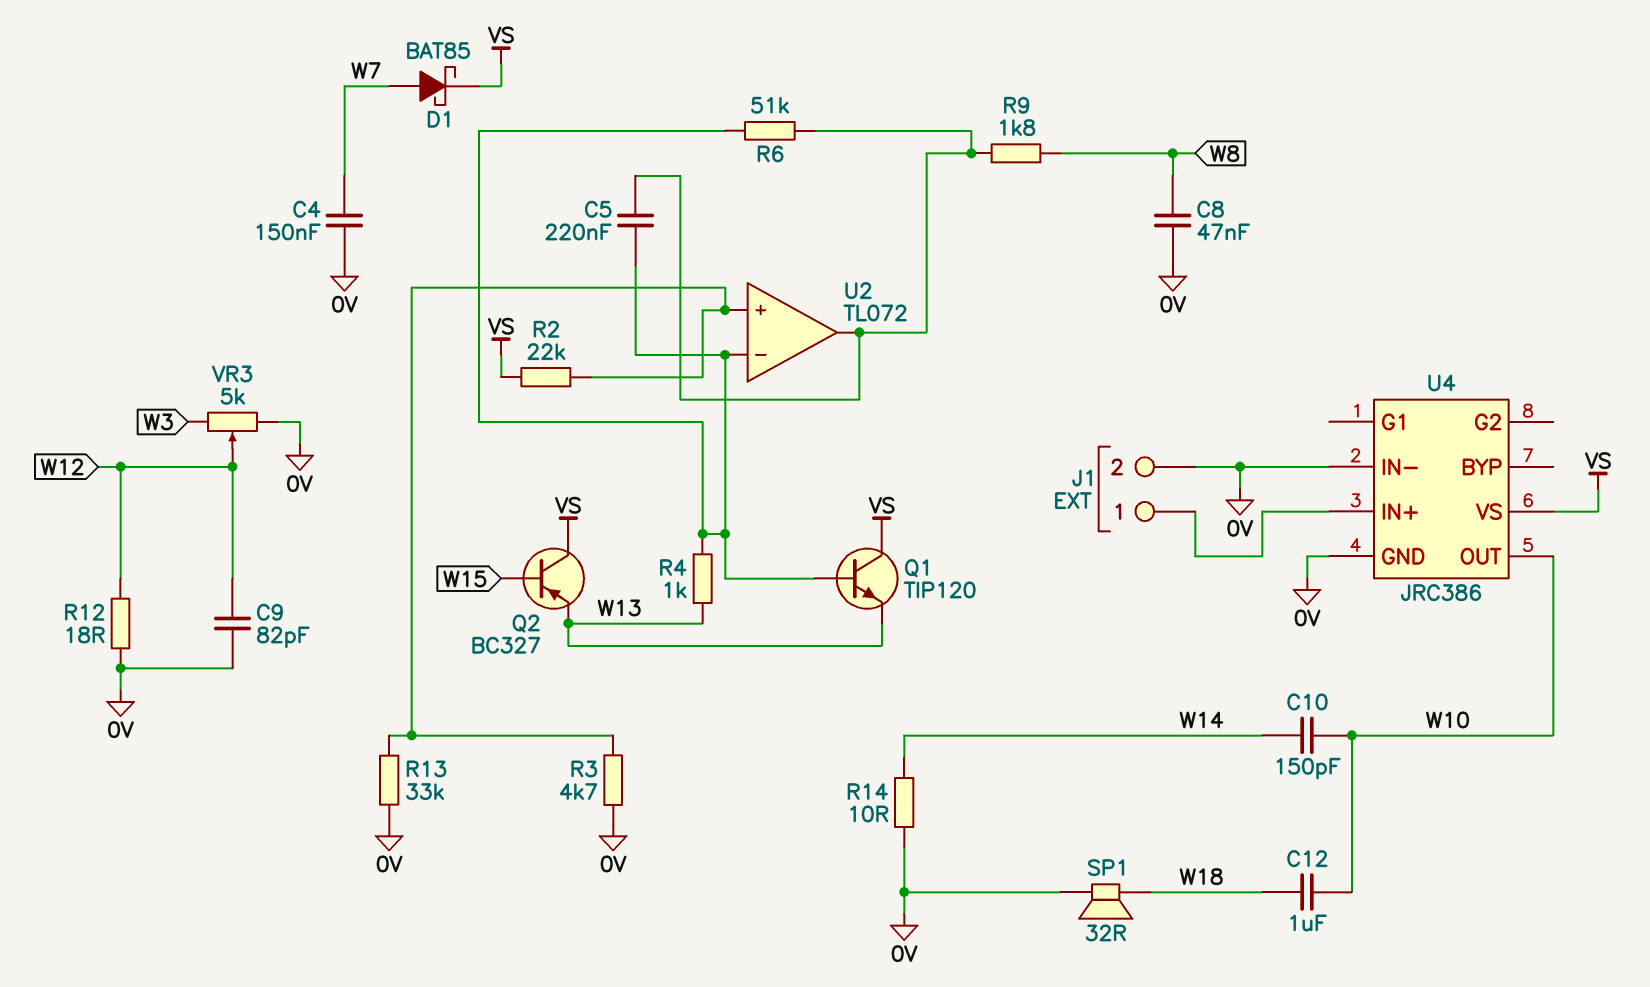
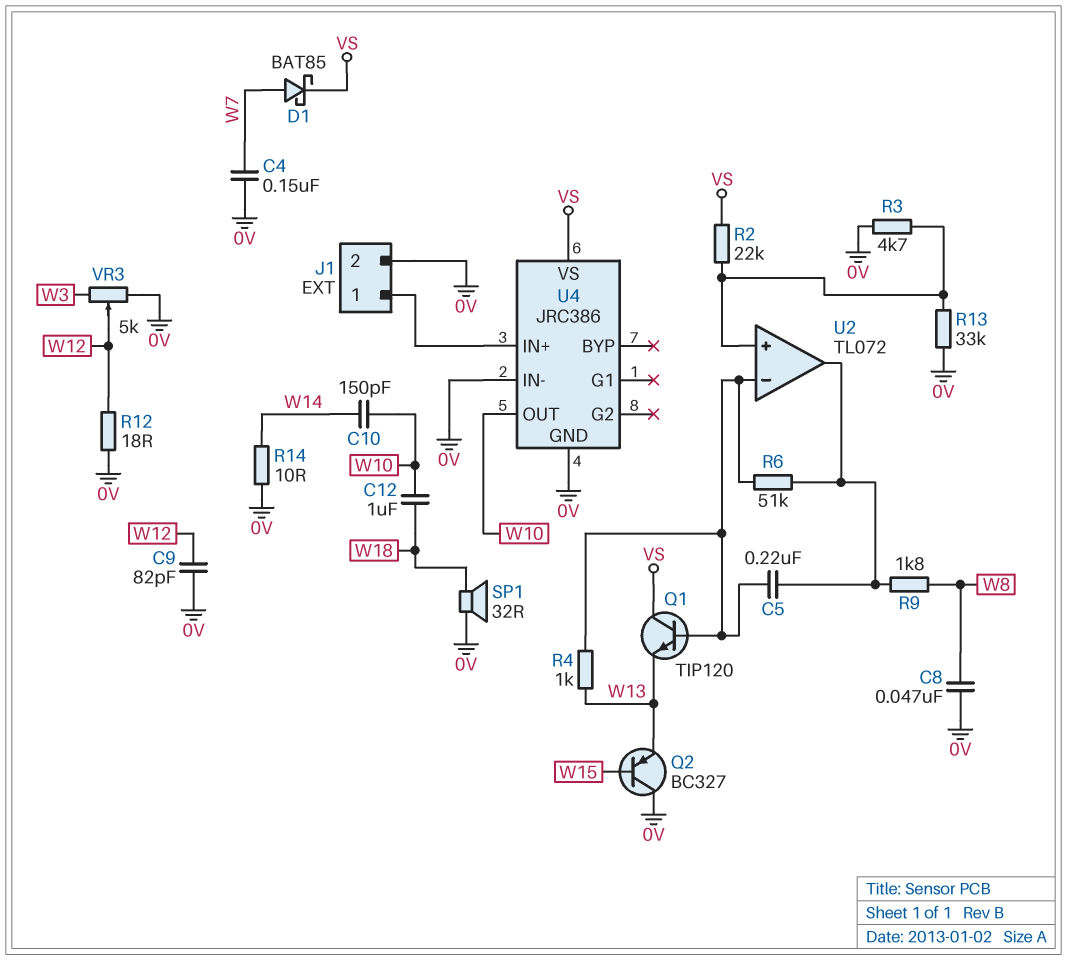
Q2: PNP BC327 (B W15, C VS, E W13) -> PNP BC327 (B W15, C 0V, E W13)

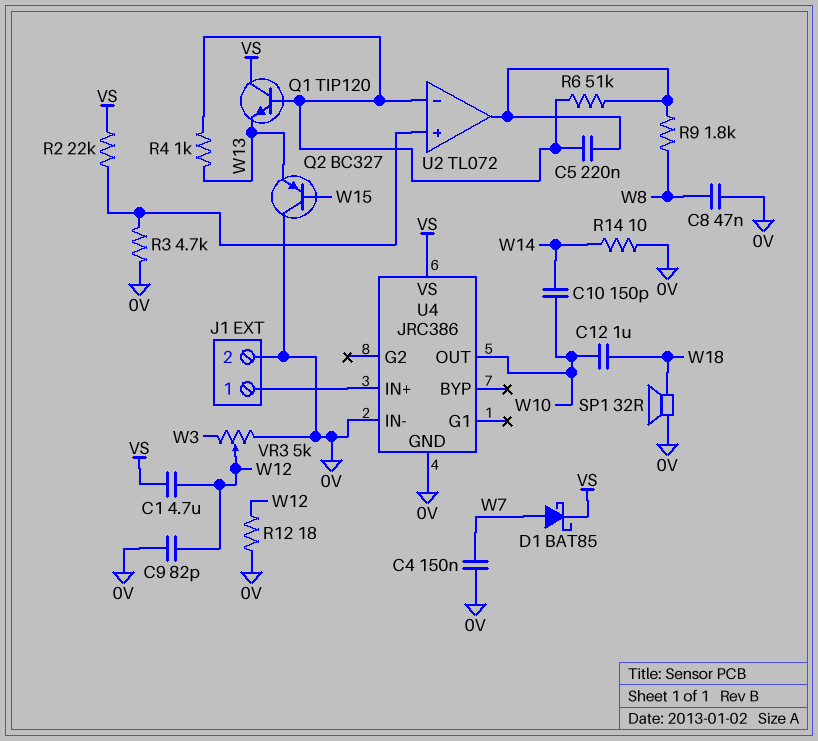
C1: none -> 4.7uF (VS, W12)
R13: 33k (0V, U2/in+) -> none

